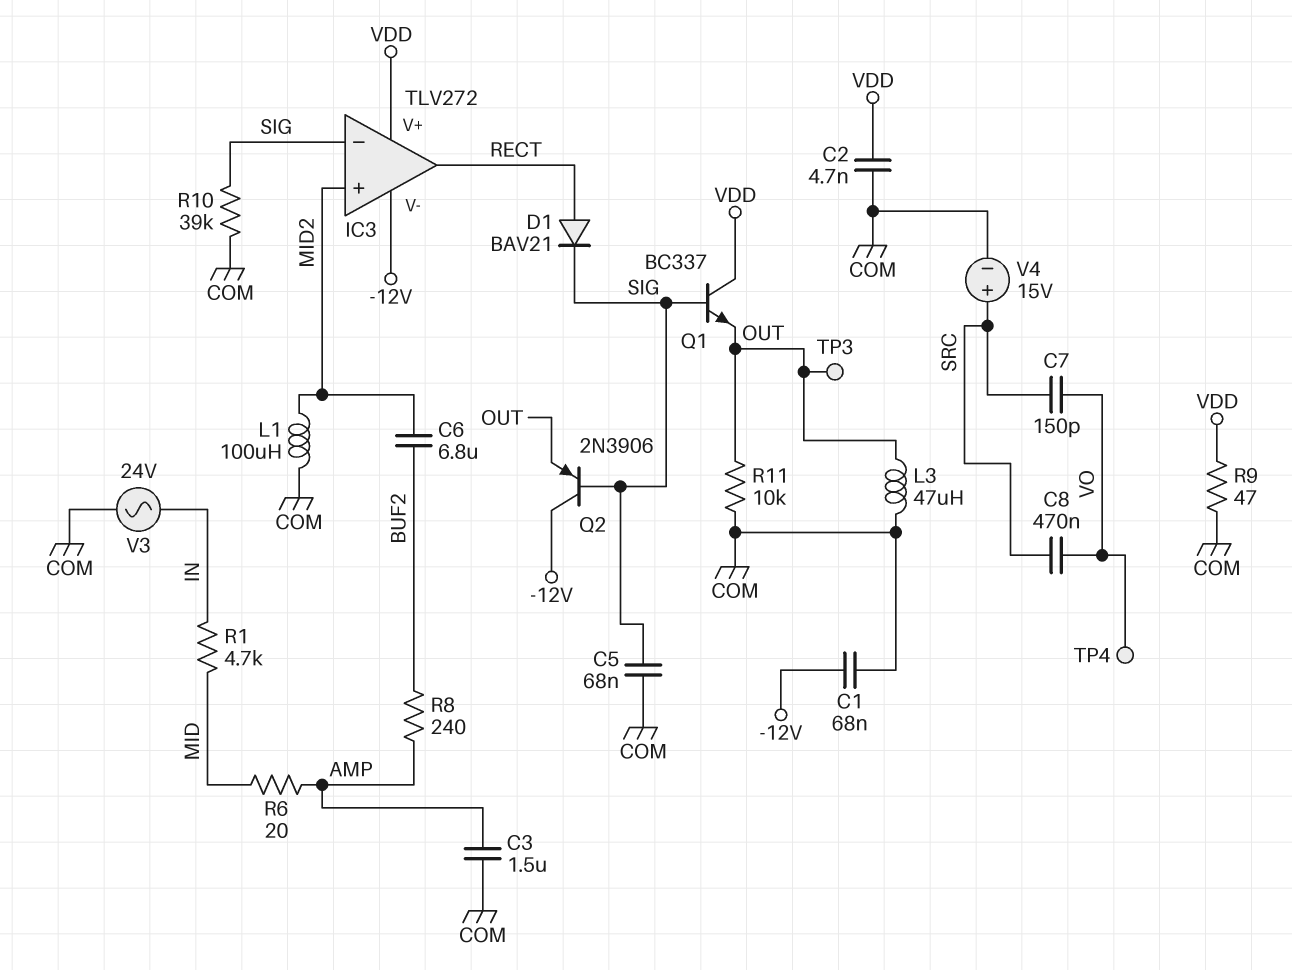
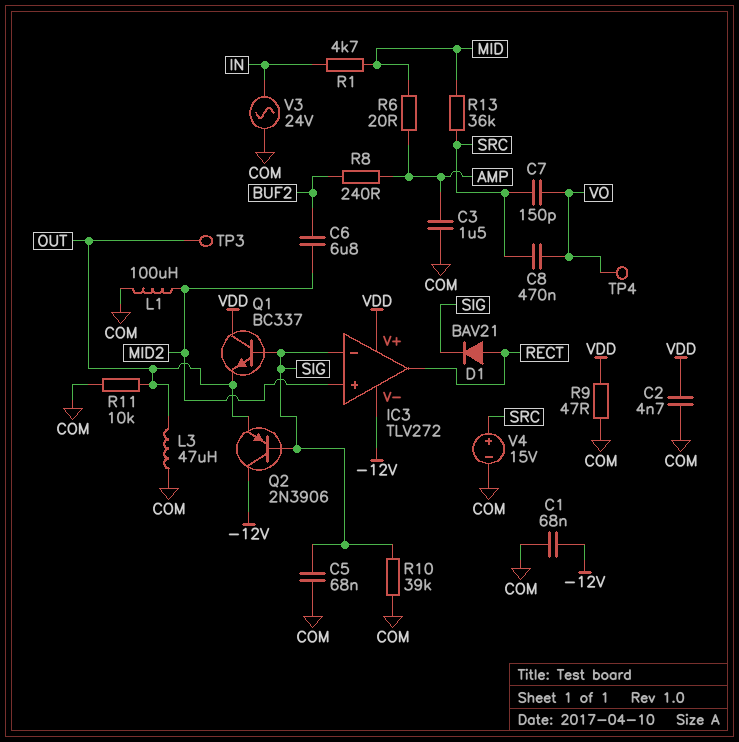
R13: none -> 36k (MID, SRC)

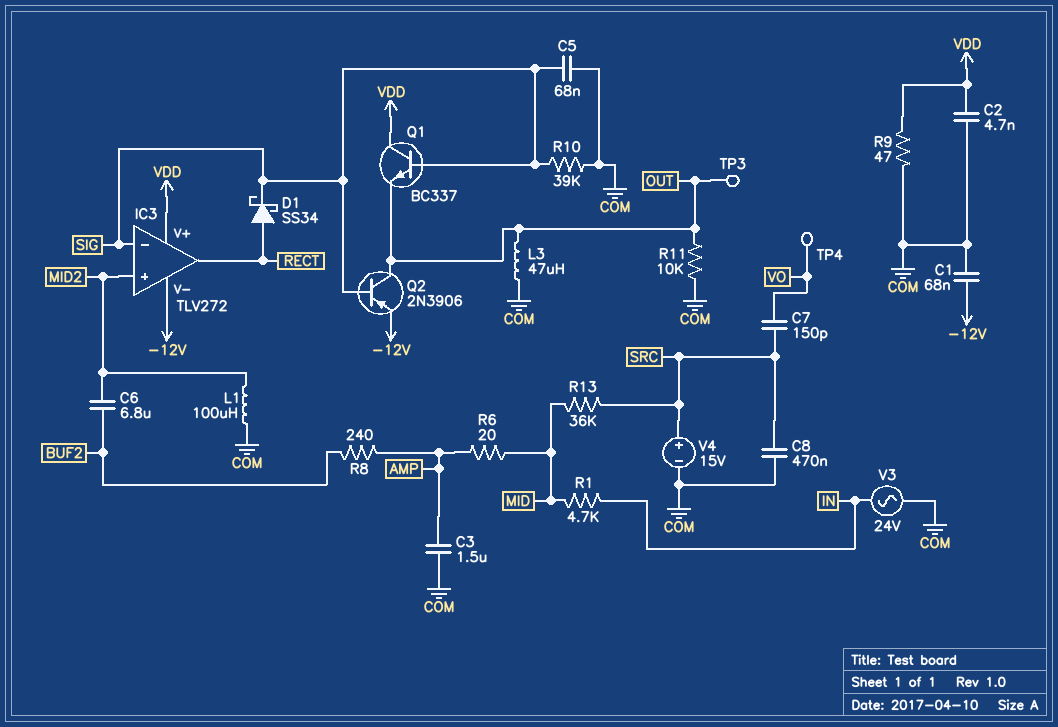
C8: 470nF (SRC, VO) -> 470nF (COM, SRC)
D1: diode BAV21 (A RECT, K SIG) -> schottky SS34 (A RECT, K SIG)
Q2: PNP 2N3906 (B SIG, C -12V, E OUT) -> PNP 2N3906 (B SIG, C OUT, E -12V)

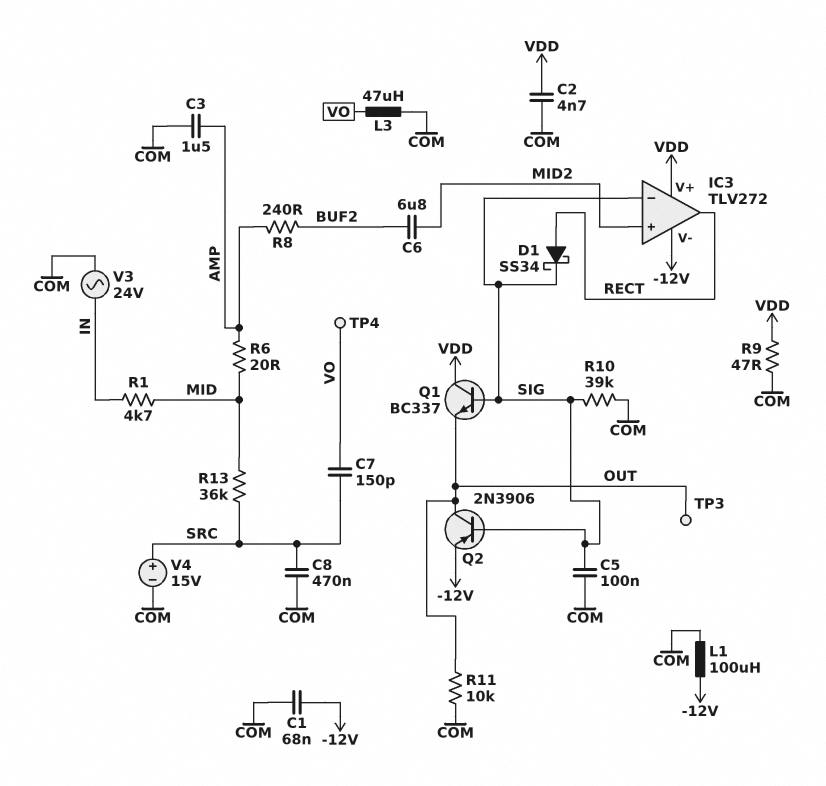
C5: 68nF (COM, SIG) -> 100nF (COM, SIG)
L1: 100uH (COM, MID2) -> 100uH (-12V, COM)
L3: 47uH (COM, OUT) -> 47uH (COM, VO)

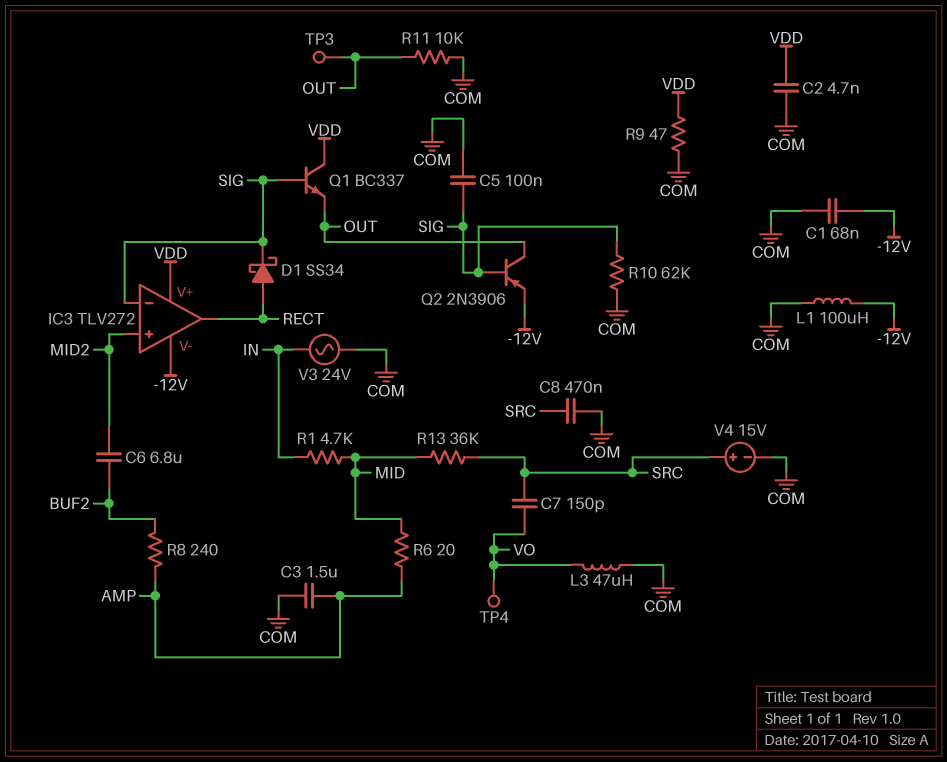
R10: 39k (COM, SIG) -> 62k (COM, SIG)

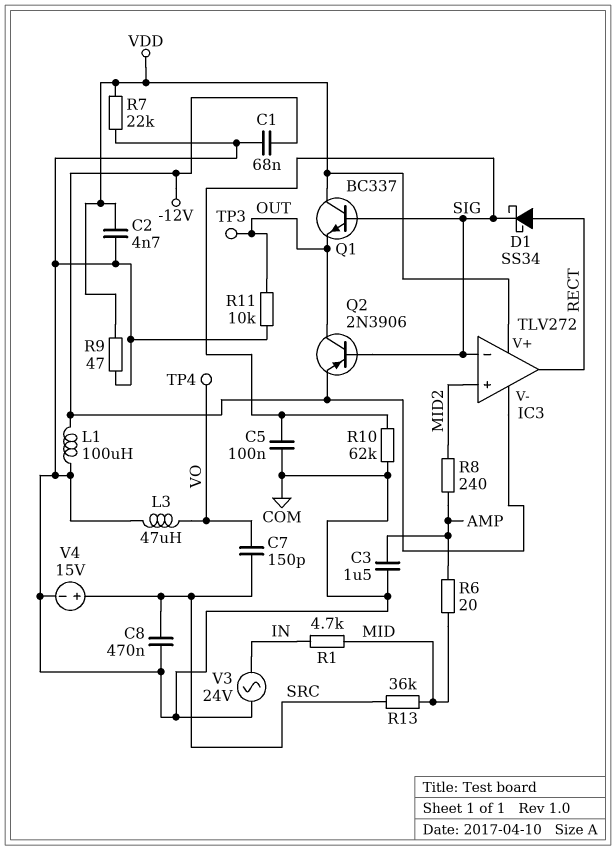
C6: 6.8uF (BUF2, MID2) -> none
R7: none -> 22k (COM, VDD)
R8: 240 (AMP, BUF2) -> 240 (AMP, MID2)

